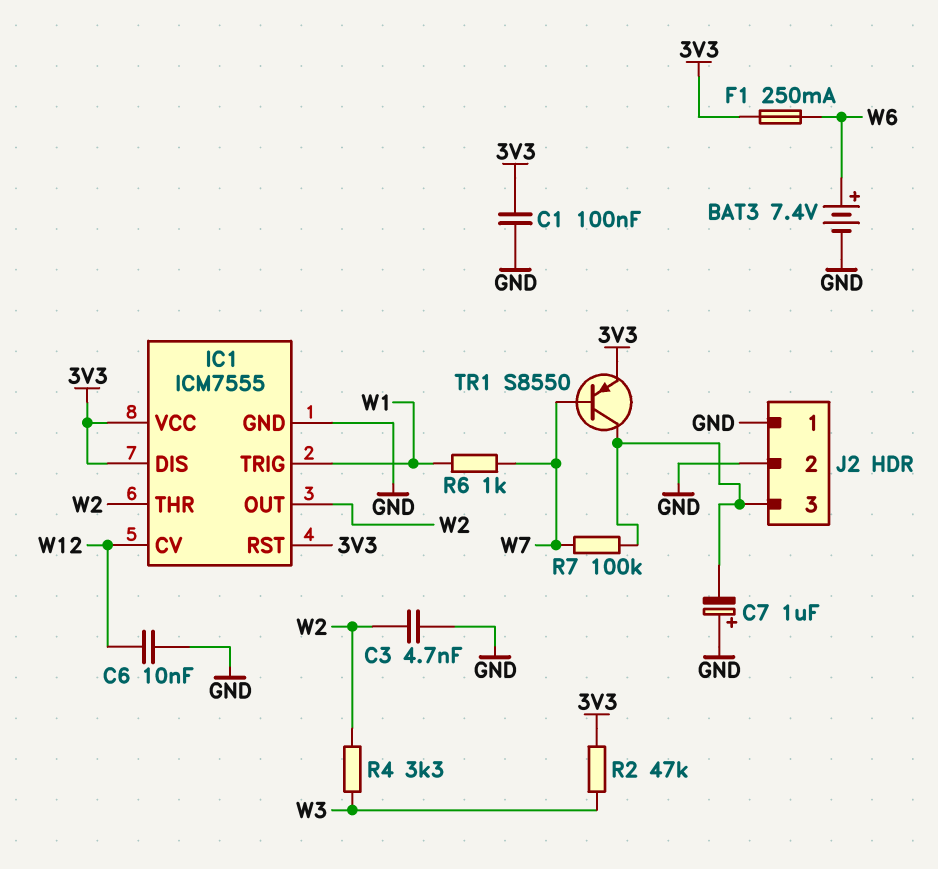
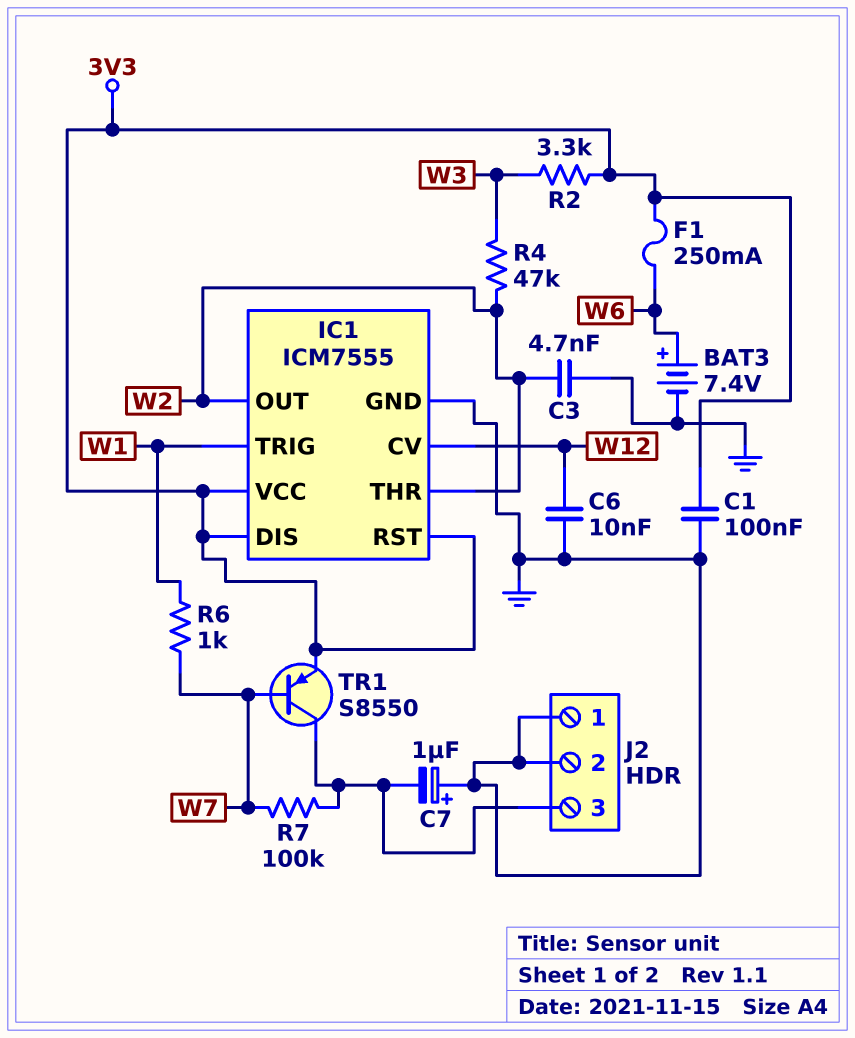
R2: 47k (3V3, W3) -> 3.3k (3V3, W3)
R4: 3.3k (W2, W3) -> 47k (W2, W3)

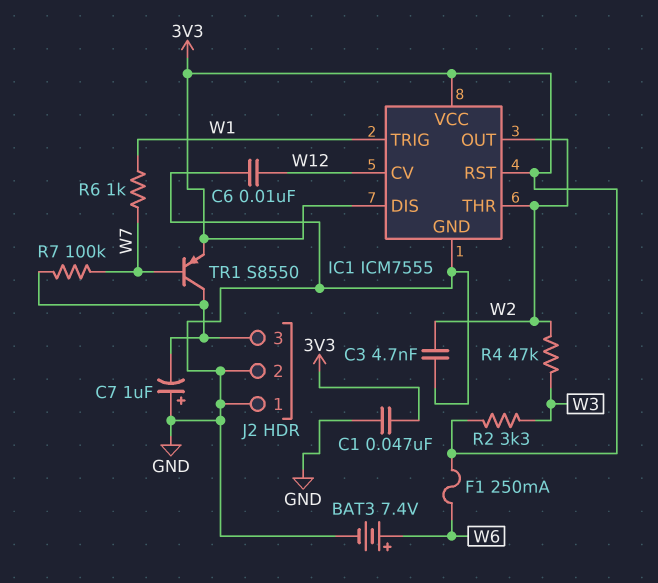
C1: 100nF (3V3, GND) -> 47nF (3V3, GND)

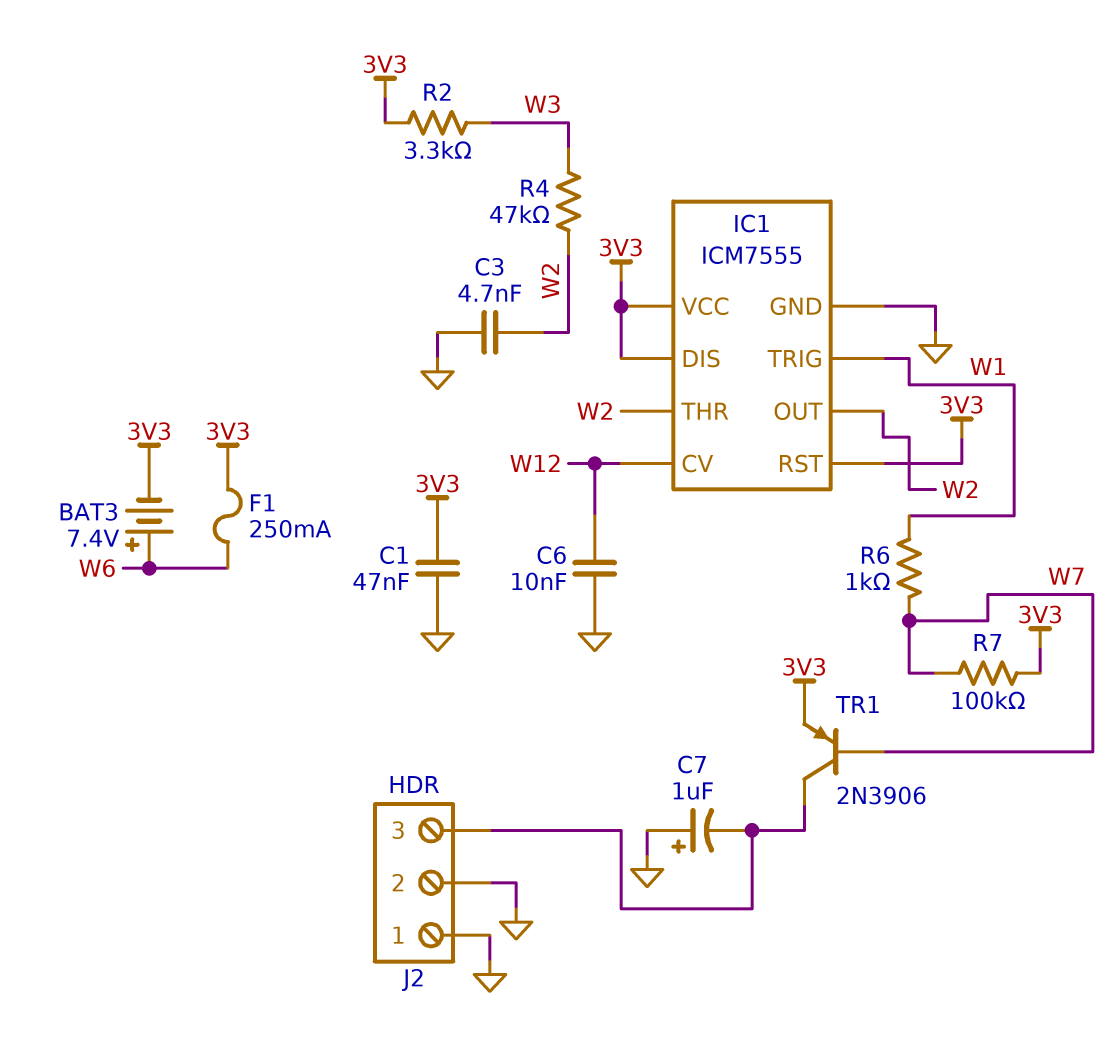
BAT3: 7.4V (plus W6, minus GND) -> 7.4V (plus W6, minus 3V3)
R7: 100k (J2/3, W7) -> 100k (3V3, W7)
TR1: PNP S8550 (B W7, C J2/3, E 3V3) -> PNP 2N3906 (B W7, C J2/3, E 3V3)

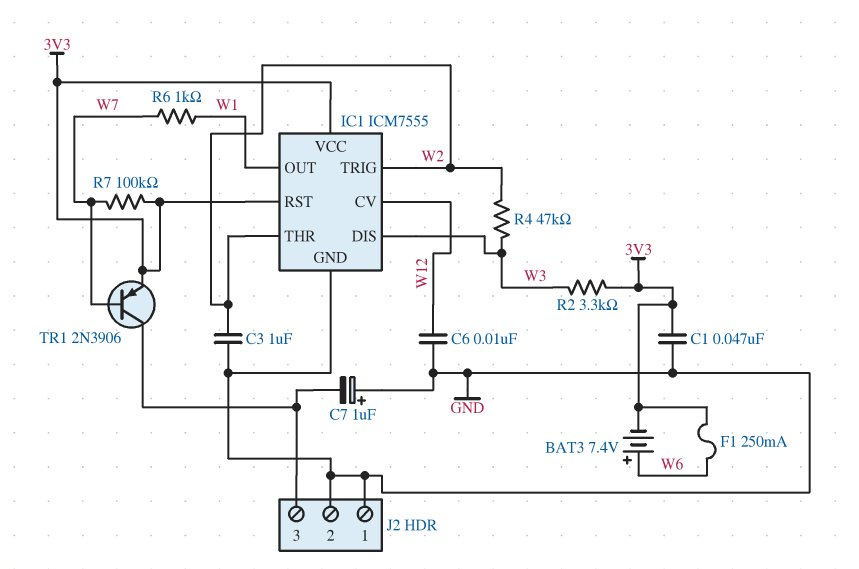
C3: 4.7nF (GND, W2) -> 1uF (GND, W2)
IC1 pin DIS: 3V3 -> W3
IC1 pin OUT: W2 -> W1
IC1 pin TRIG: W1 -> W2

